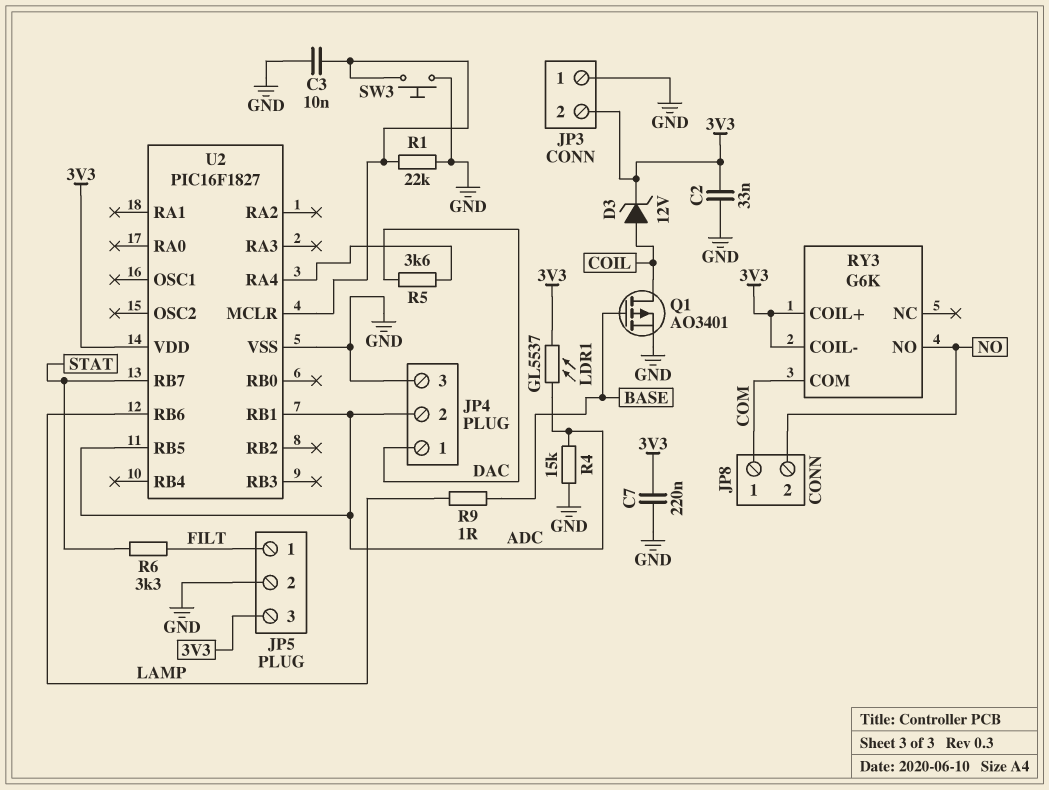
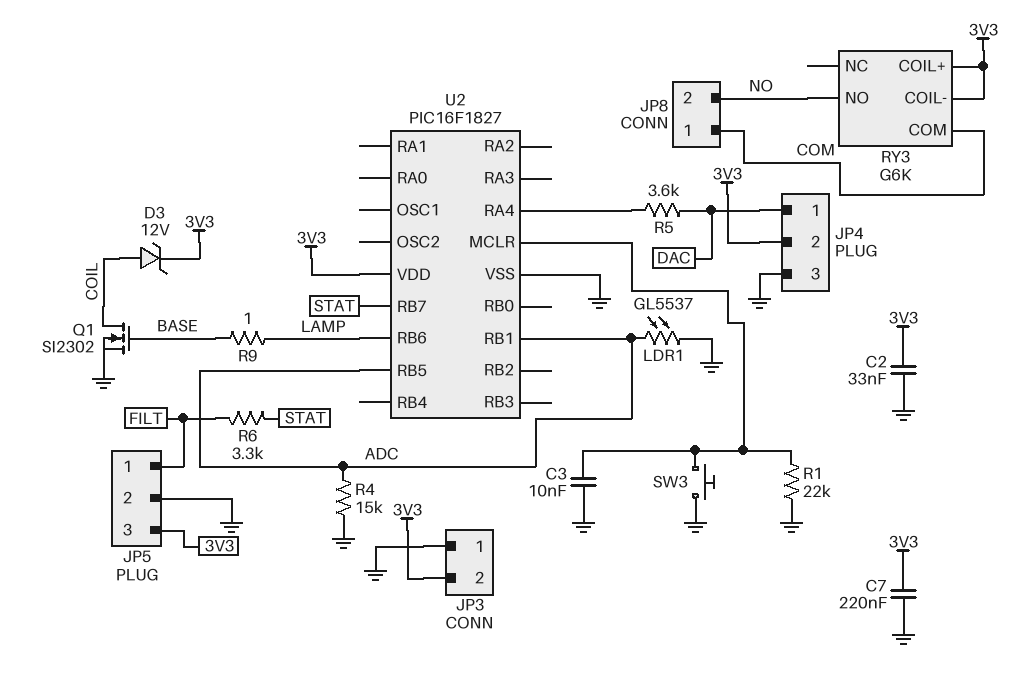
JP4 pin 2: ADC -> 3V3
LDR1: GL5537 (3V3, ADC) -> GL5537 (ADC, GND)
Q1: PMOS AO3401 (G BASE, D COIL, S GND) -> NMOS SI2302 (G BASE, D COIL, S GND)

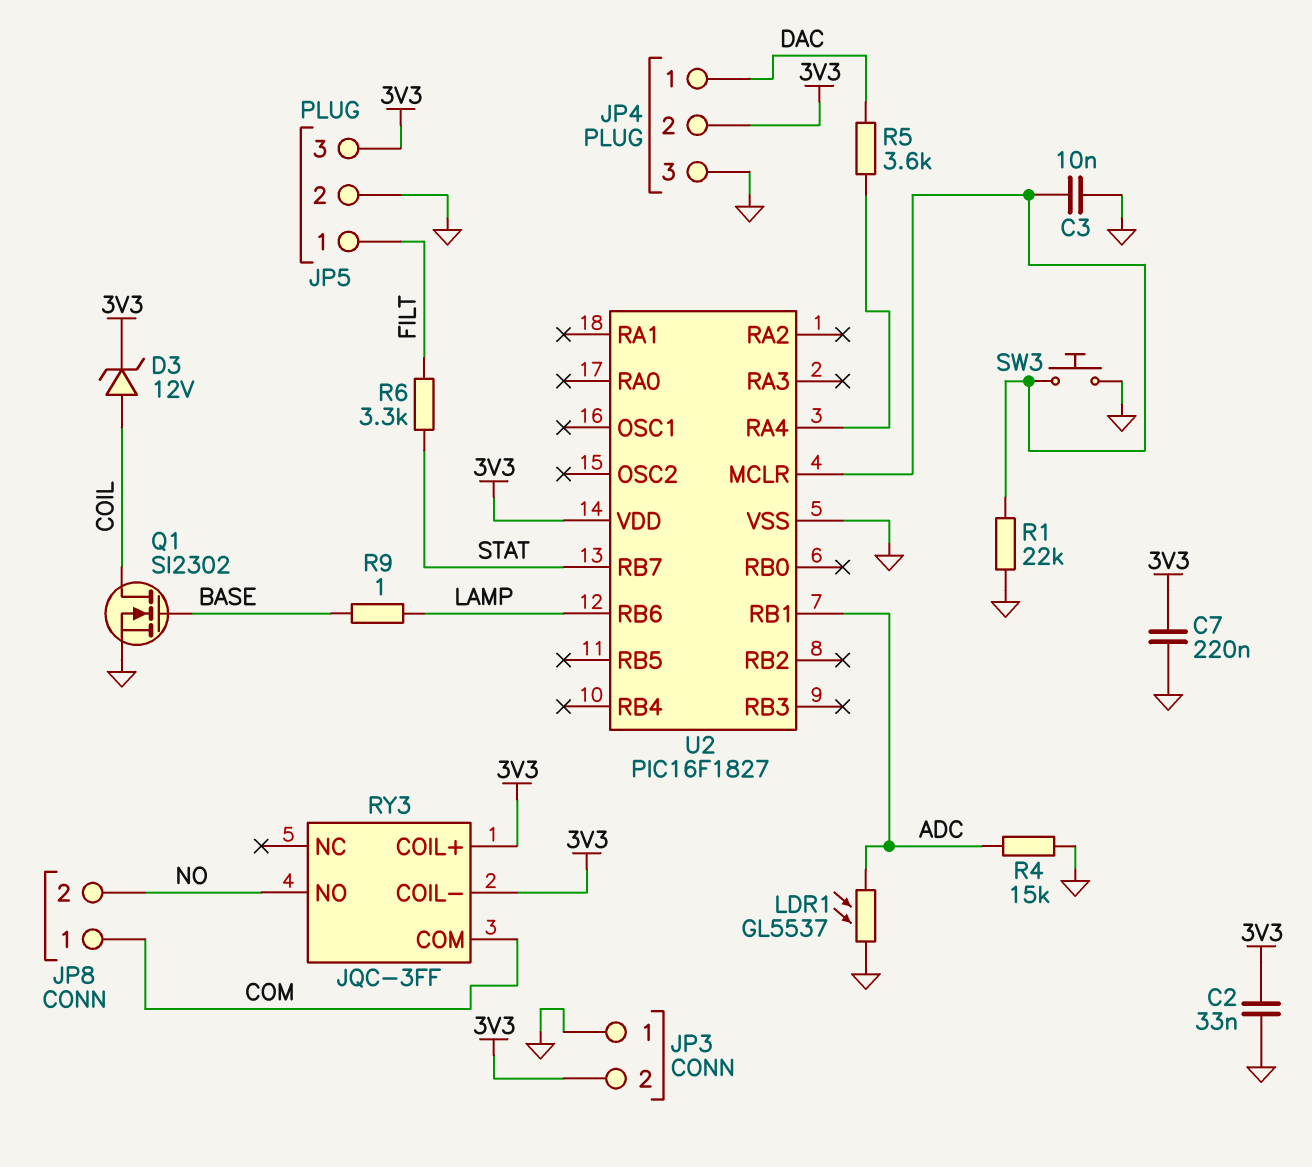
RY3: G6K -> JQC-3FF
U2 pin RB5: ADC -> none

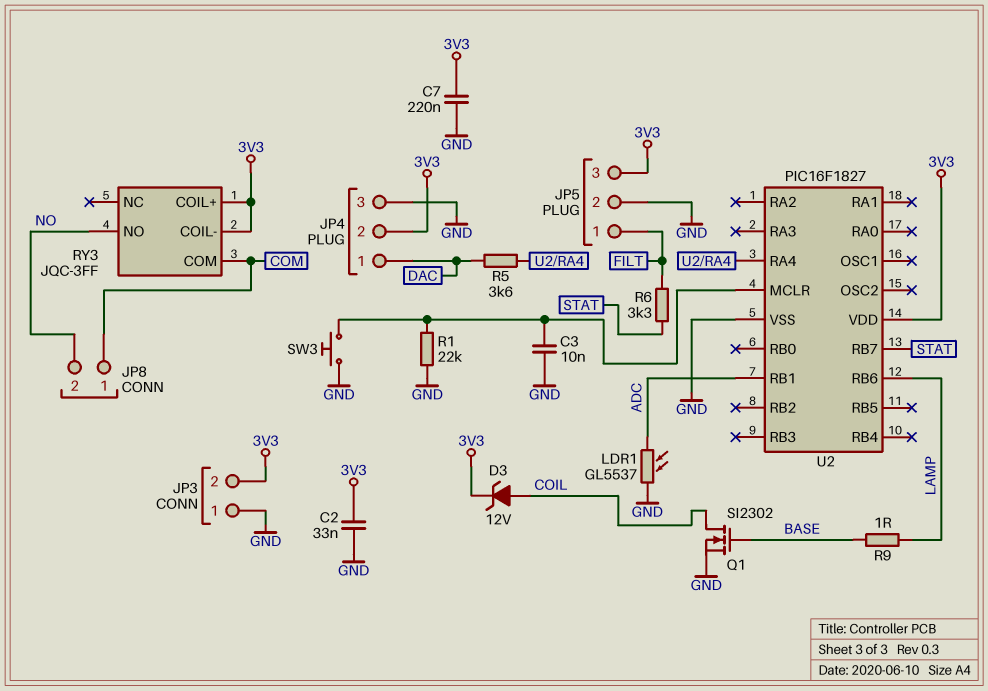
R4: 15k (ADC, GND) -> none

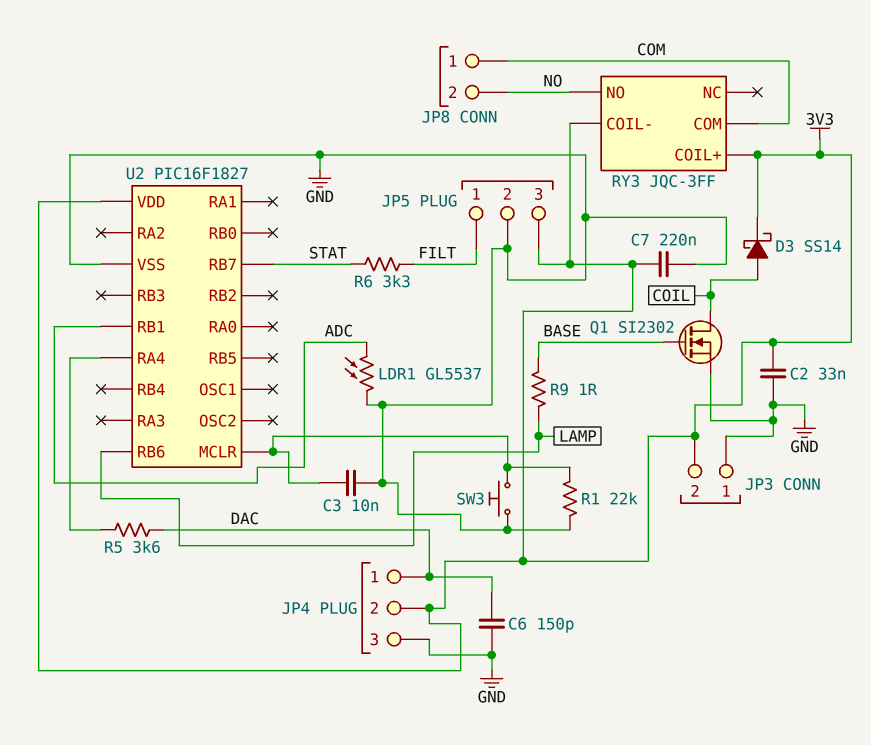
C6: none -> 150pF (DAC, GND)
D3: zener 12V (A COIL, K 3V3) -> schottky SS14 (A COIL, K 3V3)

